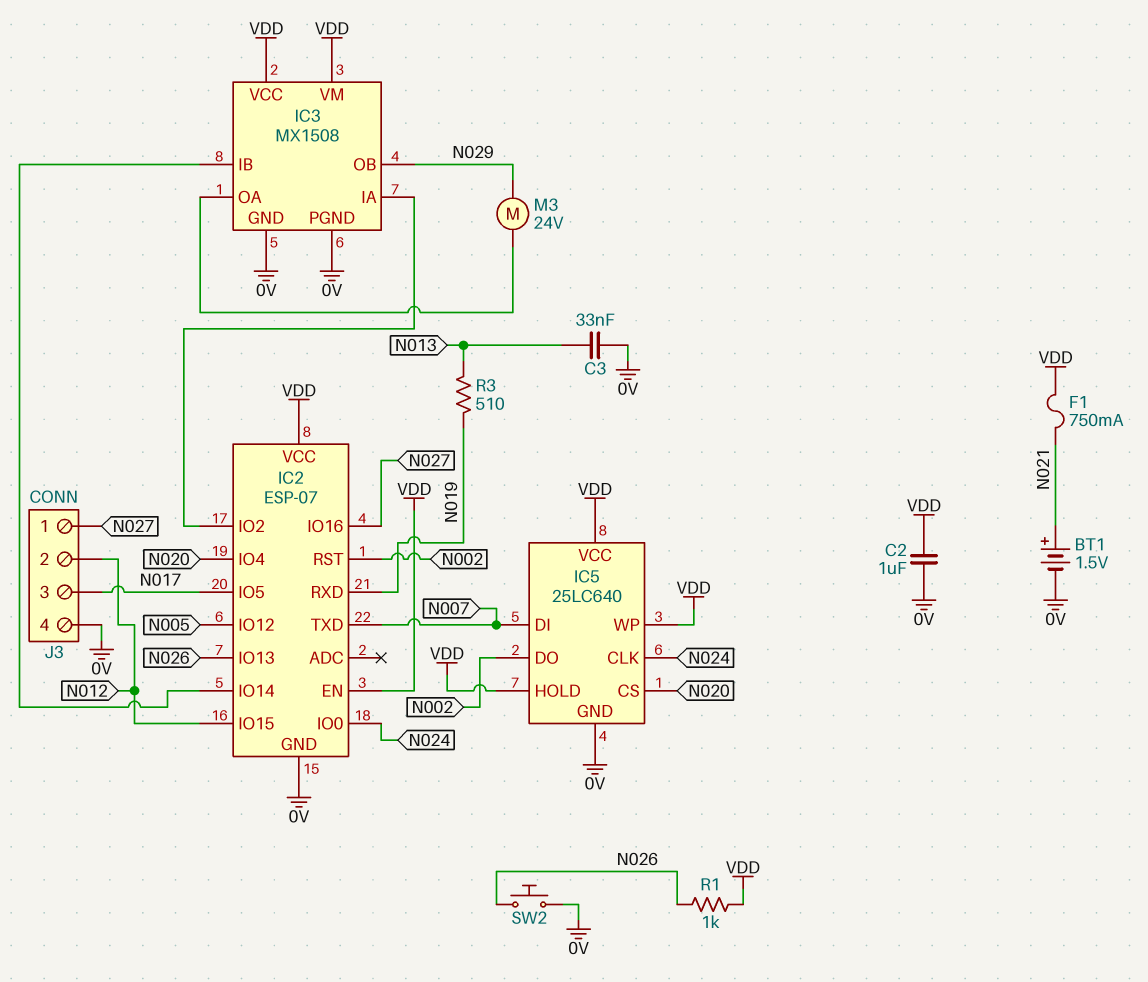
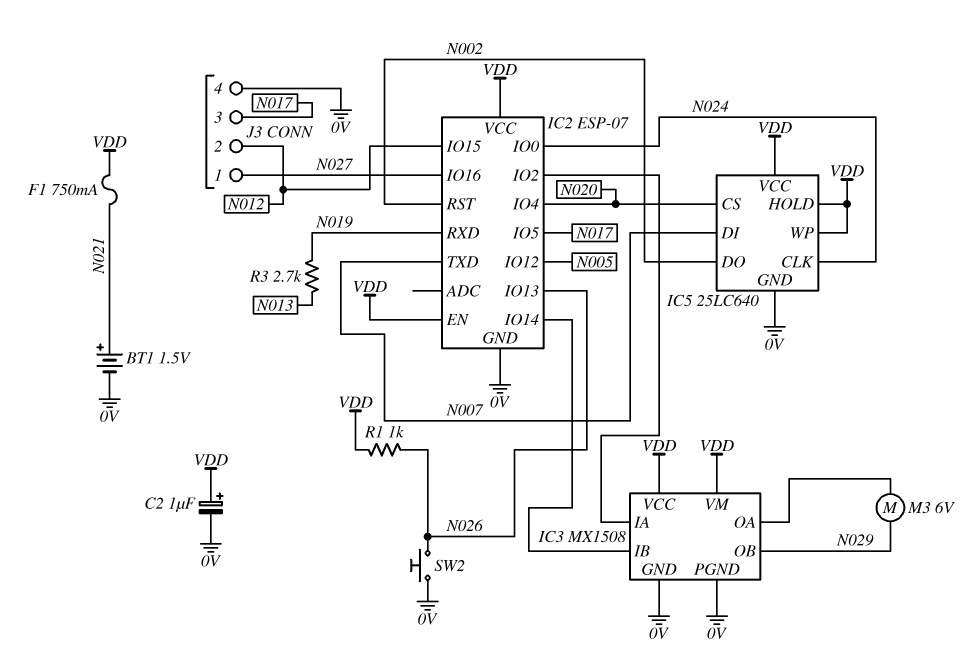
C2: 1uF (0V, VDD) -> 1uF (plus VDD, minus 0V)
C3: 33nF (0V, N013) -> none
M3: motor 24V (IC3/OA, N029) -> motor 6V (IC3/OA, N029)
R3: 510 (N013, N019) -> 2.7k (N013, N019)

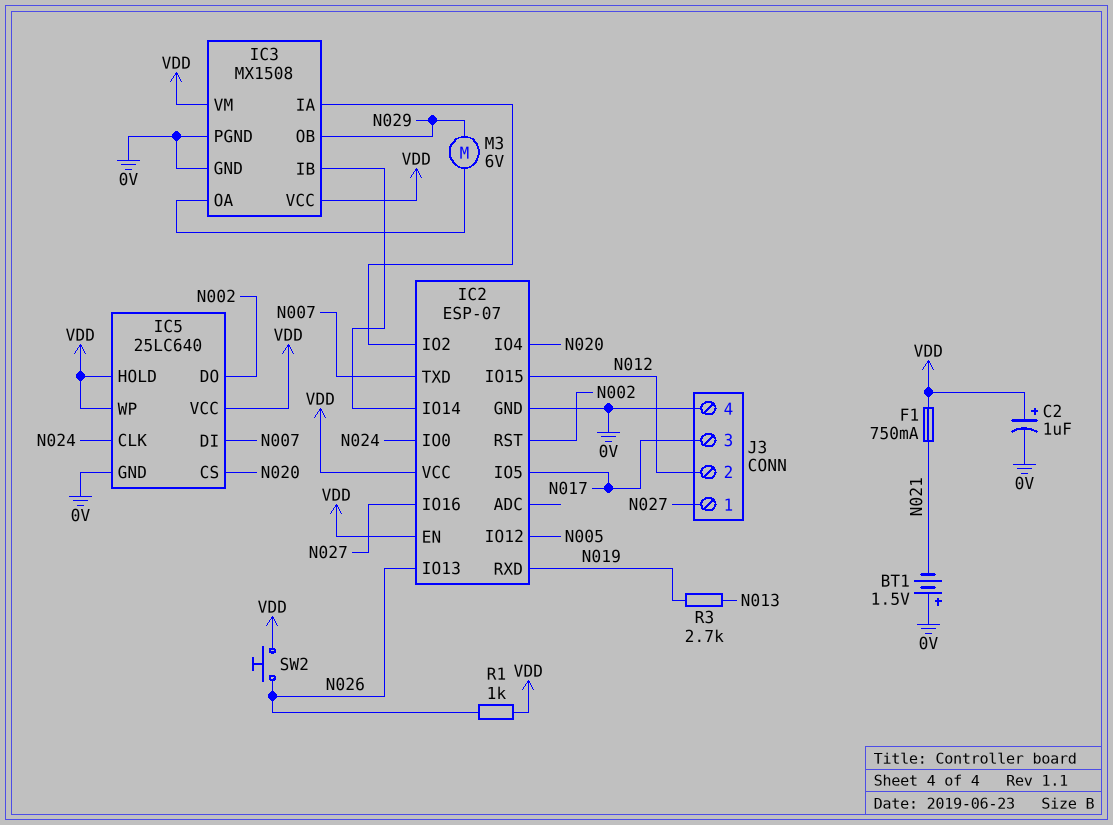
BT1: 1.5V (plus N021, minus 0V) -> 1.5V (plus 0V, minus N021)
SW2: button (0V, N026) -> button (N026, VDD)

